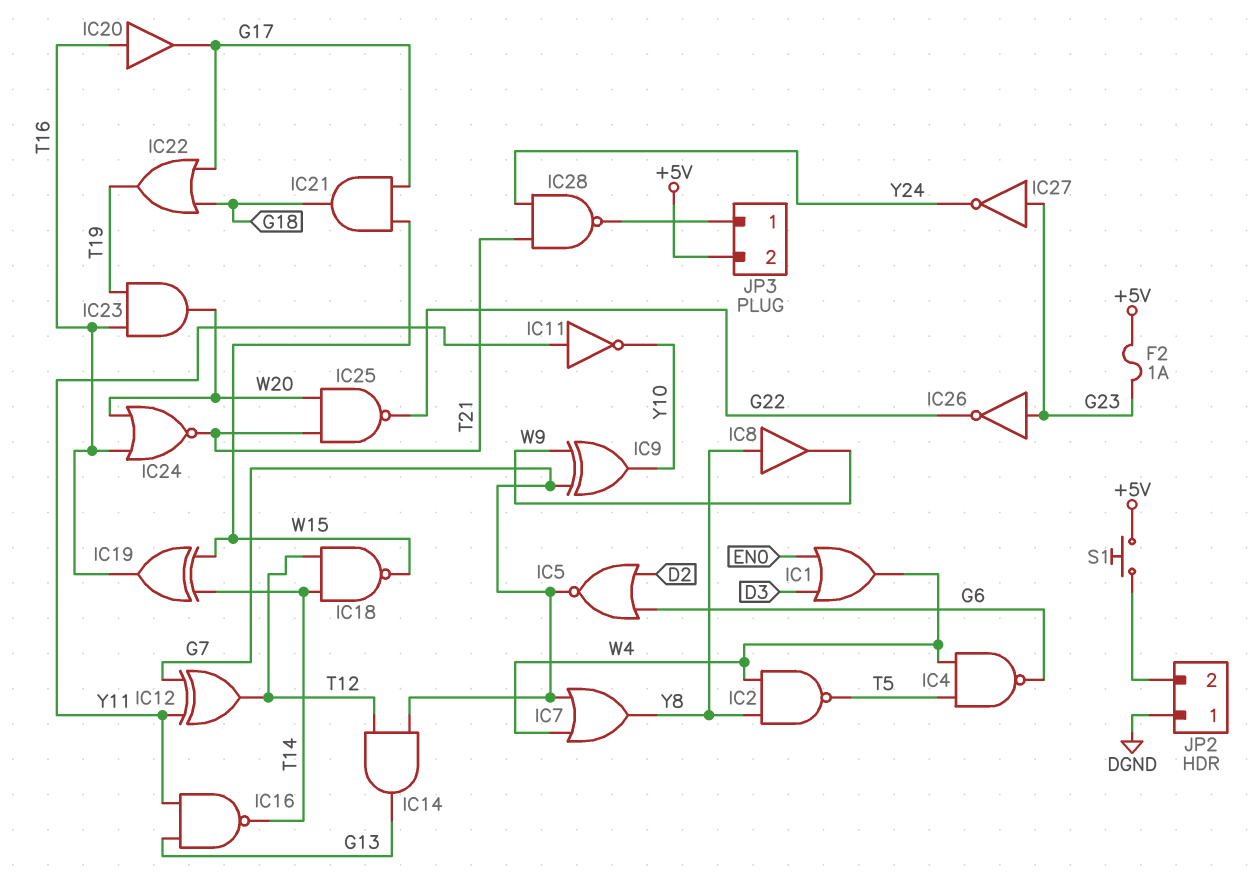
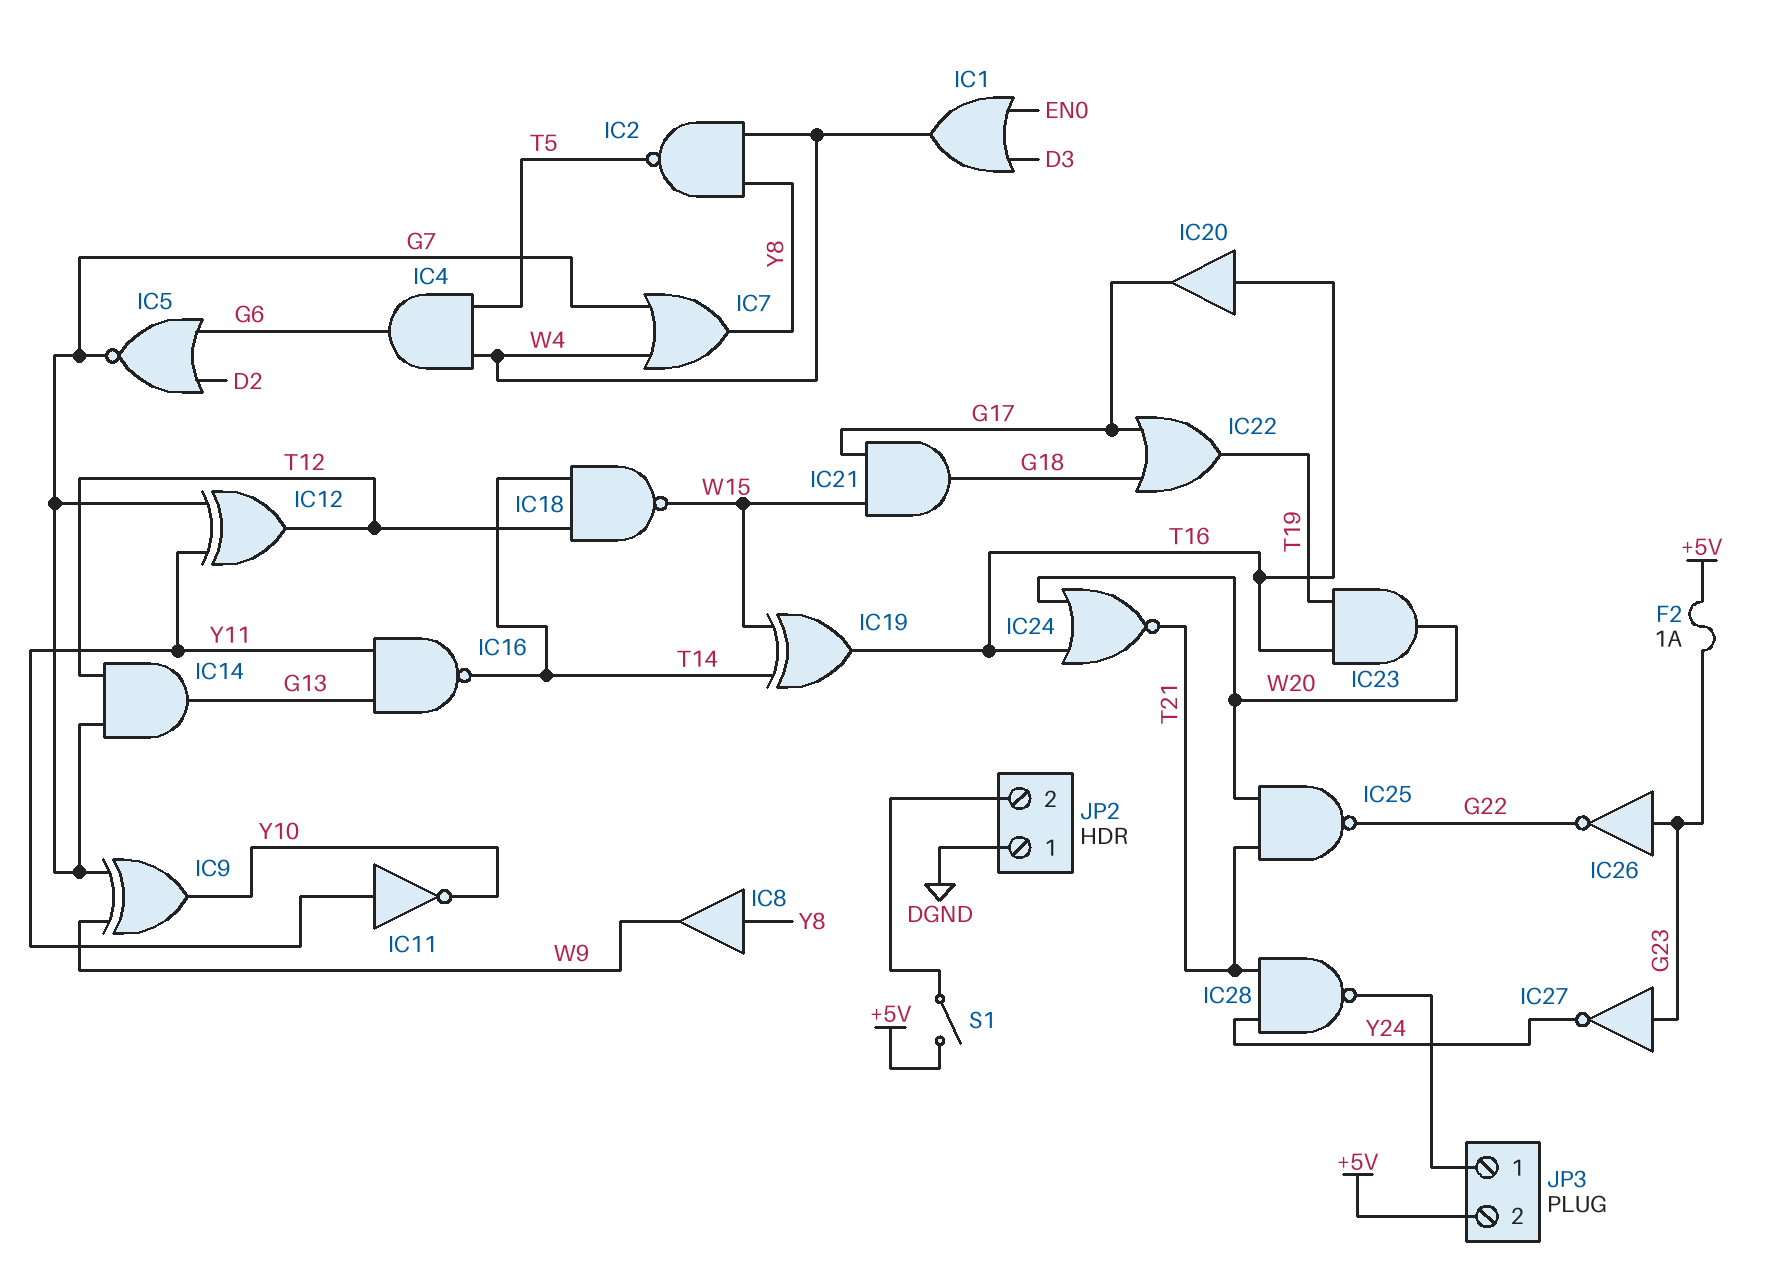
IC4: NAND (in T5, in W4, out G6) -> AND (in T5, in W4, out G6)
S1: button (+5V, JP2/2) -> switch (+5V, JP2/2)

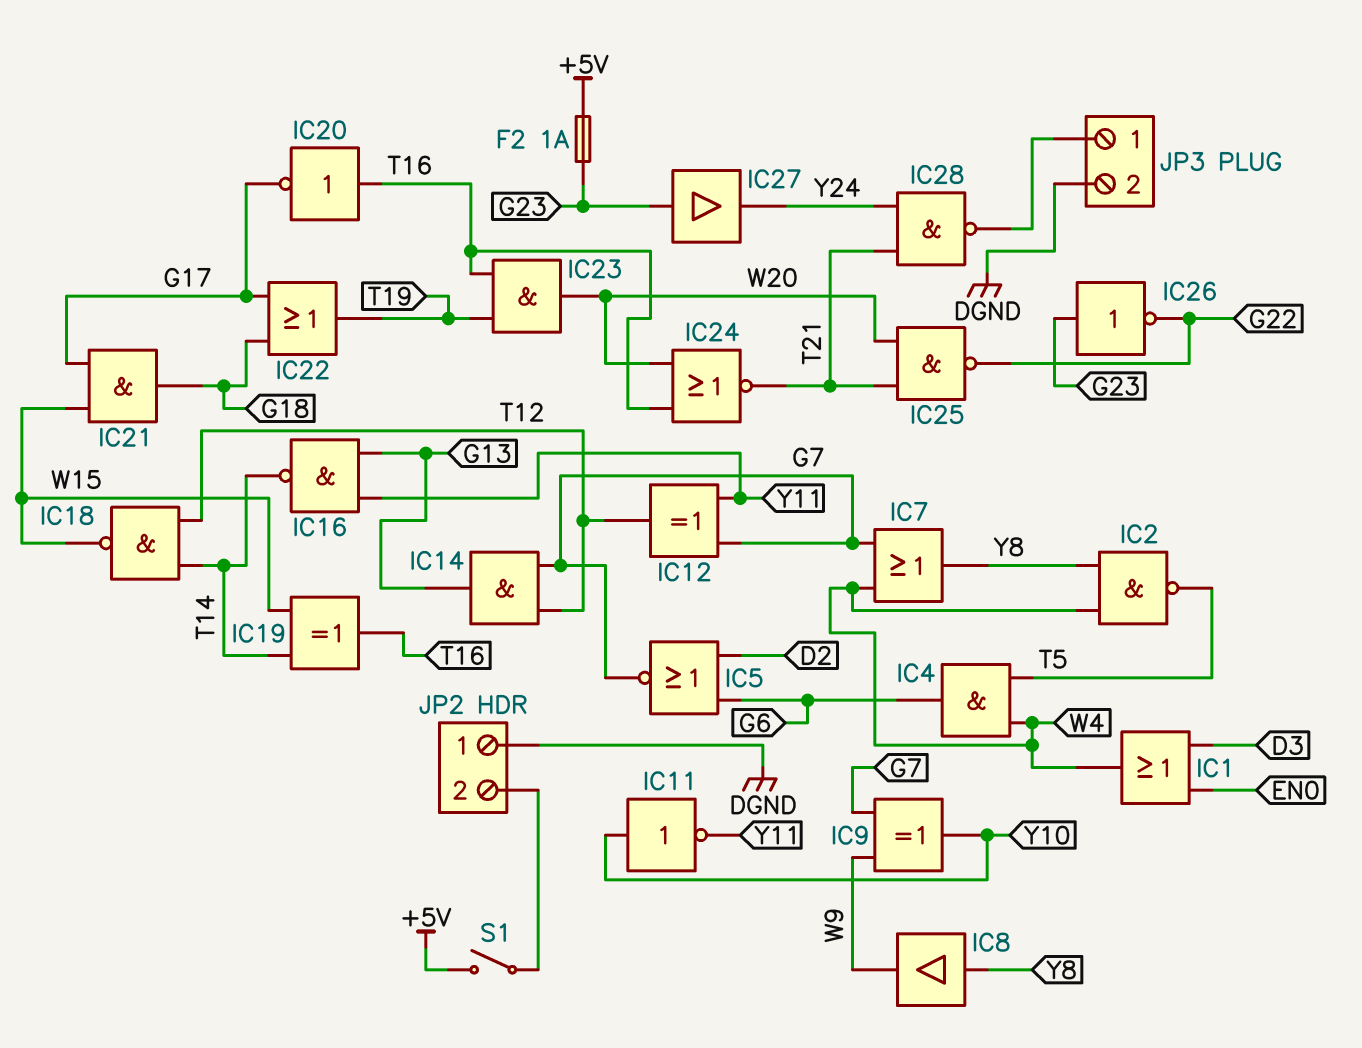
IC11: NOT (in Y11, out Y10) -> NOT (in Y10, out Y11)
IC20: buffer (in T16, out G17) -> NOT (in T16, out G17)
IC27: NOT (in G23, out Y24) -> buffer (in G23, out Y24)
JP3 pin 2: +5V -> DGND

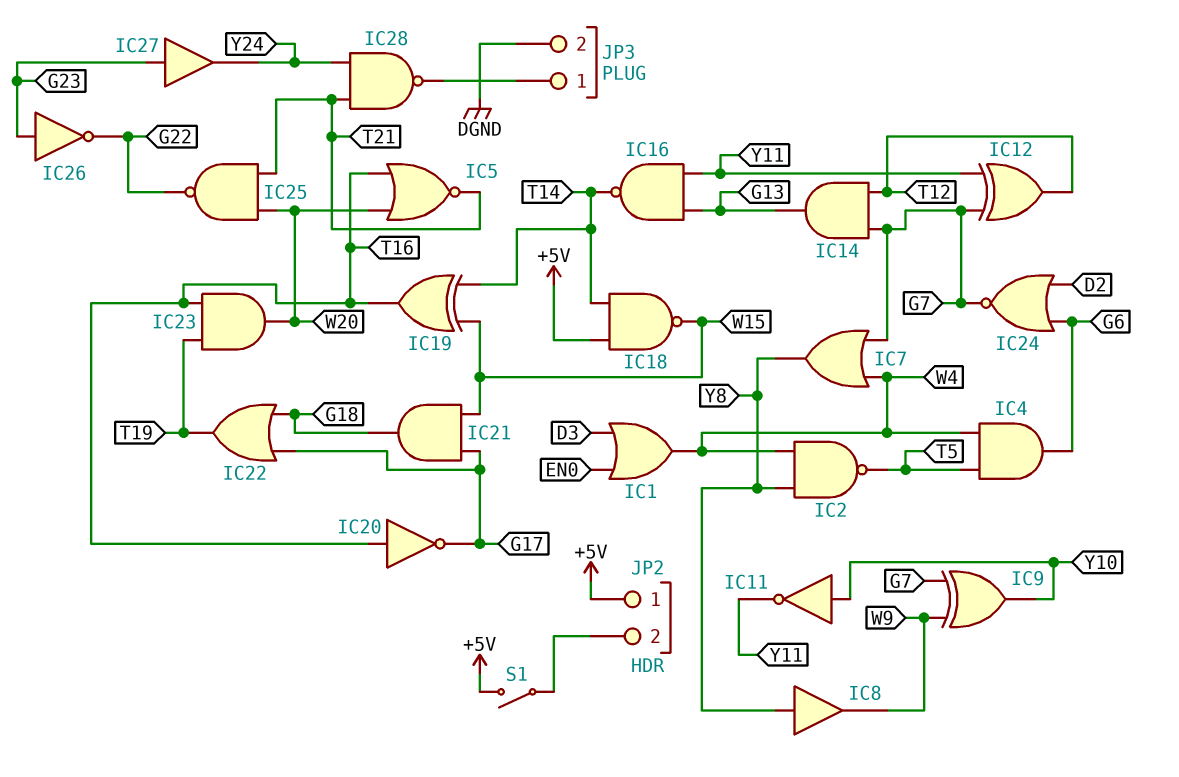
F2: 1A (+5V, G23) -> none
IC5: NOR (in D2, in G6, out G7) -> NOR (in T16, in W20, out T21)
IC18: NAND (in T12, in T14, out W15) -> NAND (in +5V, in T14, out W15)
IC24: NOR (in T16, in W20, out T21) -> NOR (in D2, in G6, out G7)
JP2 pin 1: DGND -> +5V

